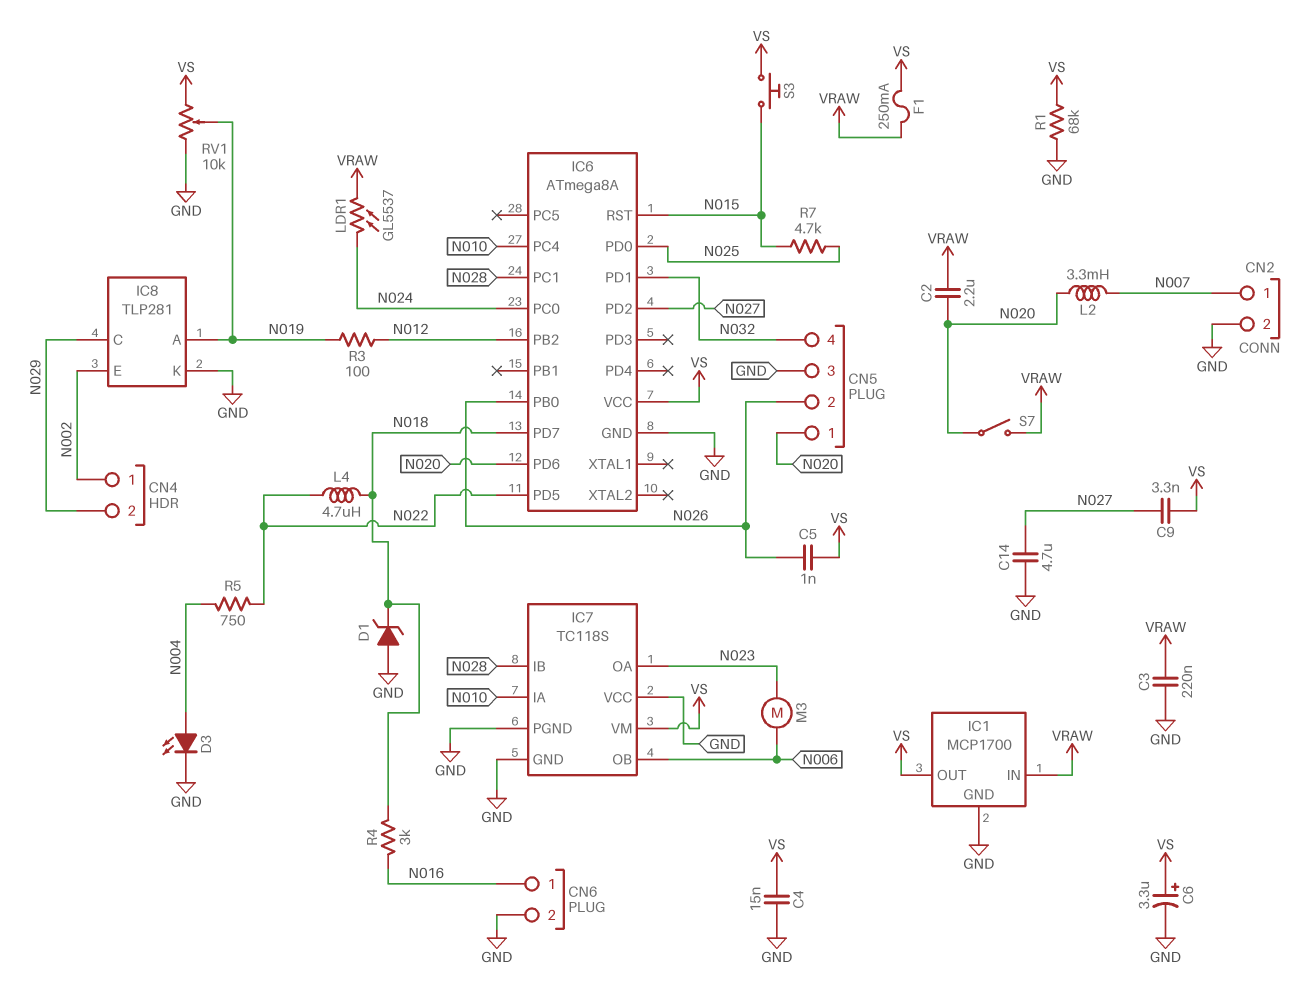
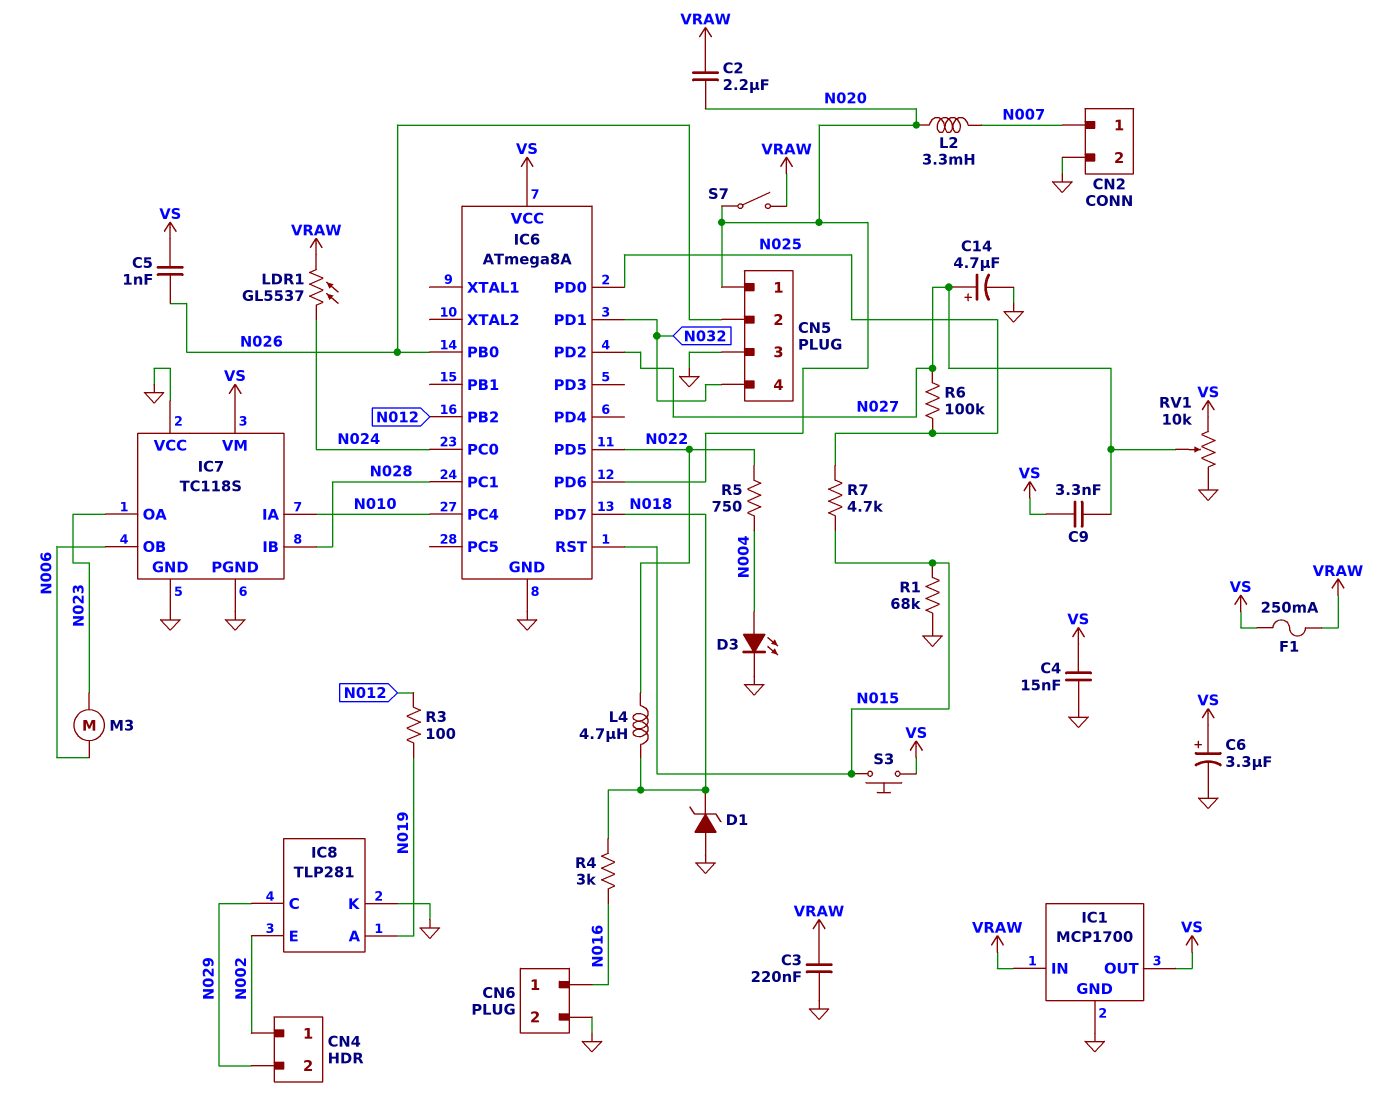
C14: 4.7uF (GND, N027) -> 4.7uF (plus N027, minus GND)
R1: 68k (GND, VS) -> 68k (GND, N015)
R6: none -> 100k (N025, N027)
RV1: 10k (GND, VS, wiper N019) -> 10k (GND, VS, wiper N027)

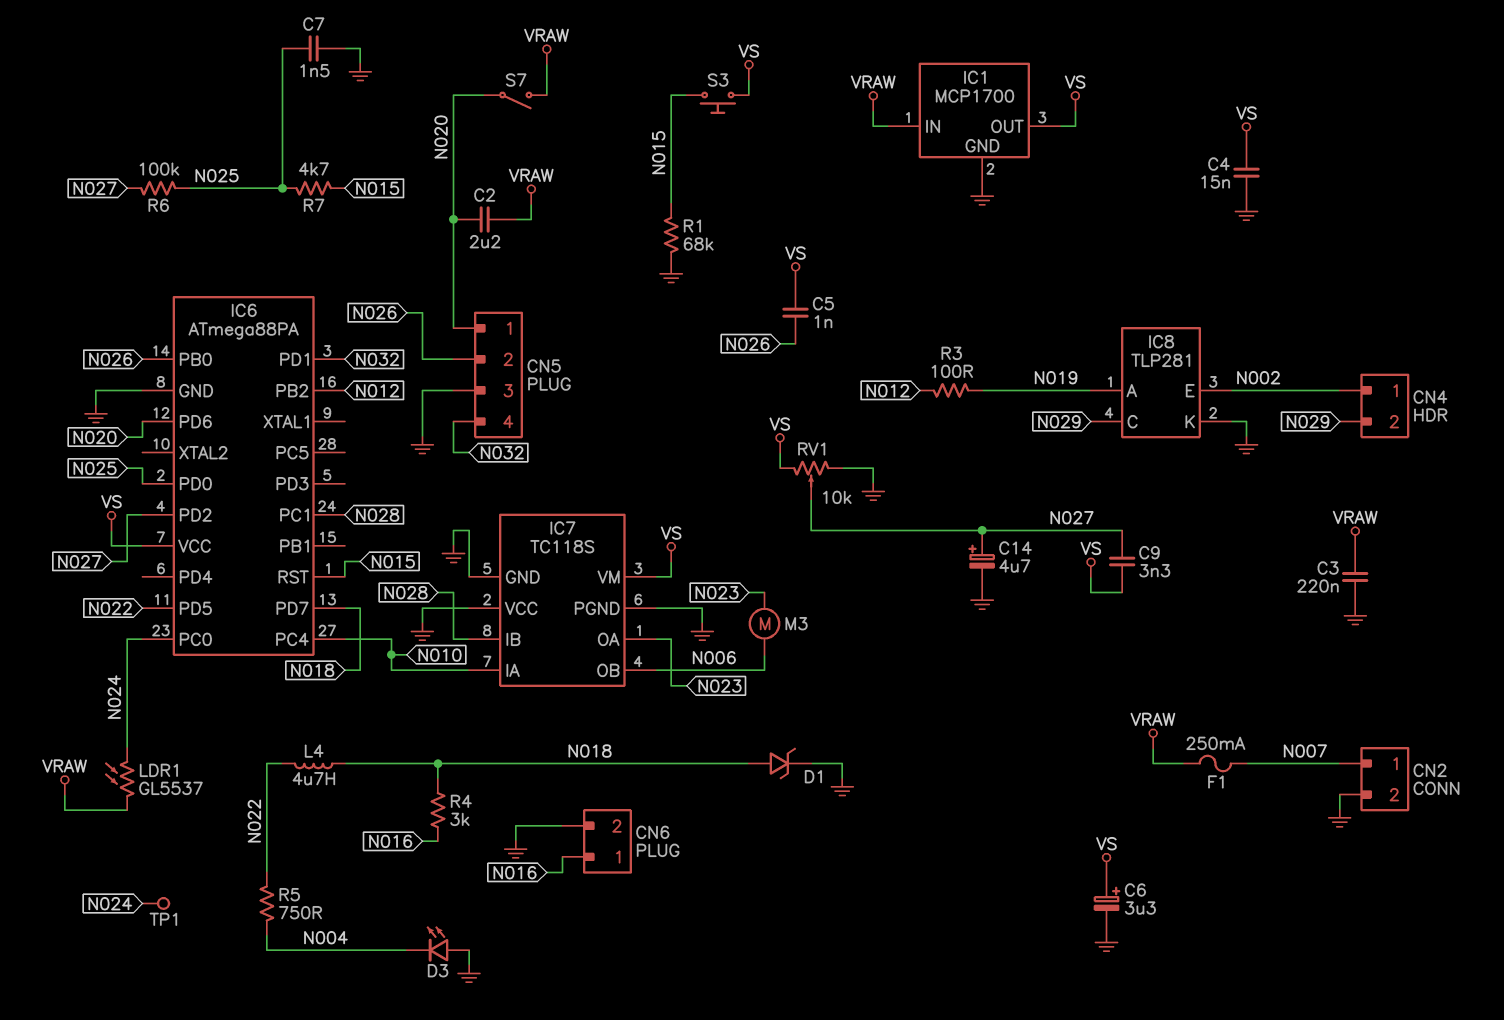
C7: none -> 1.5nF (GND, N025)
D1: zener (A GND, K N018) -> zener (A N018, K GND)
D3: LED (A N004, K GND) -> LED (A GND, K N004)
F1: 250mA (VRAW, VS) -> 250mA (N007, VRAW)
IC6: ATmega8A -> ATmega88PA
L2: 3.3mH (N007, N020) -> none
TP1: none -> test point (N024)

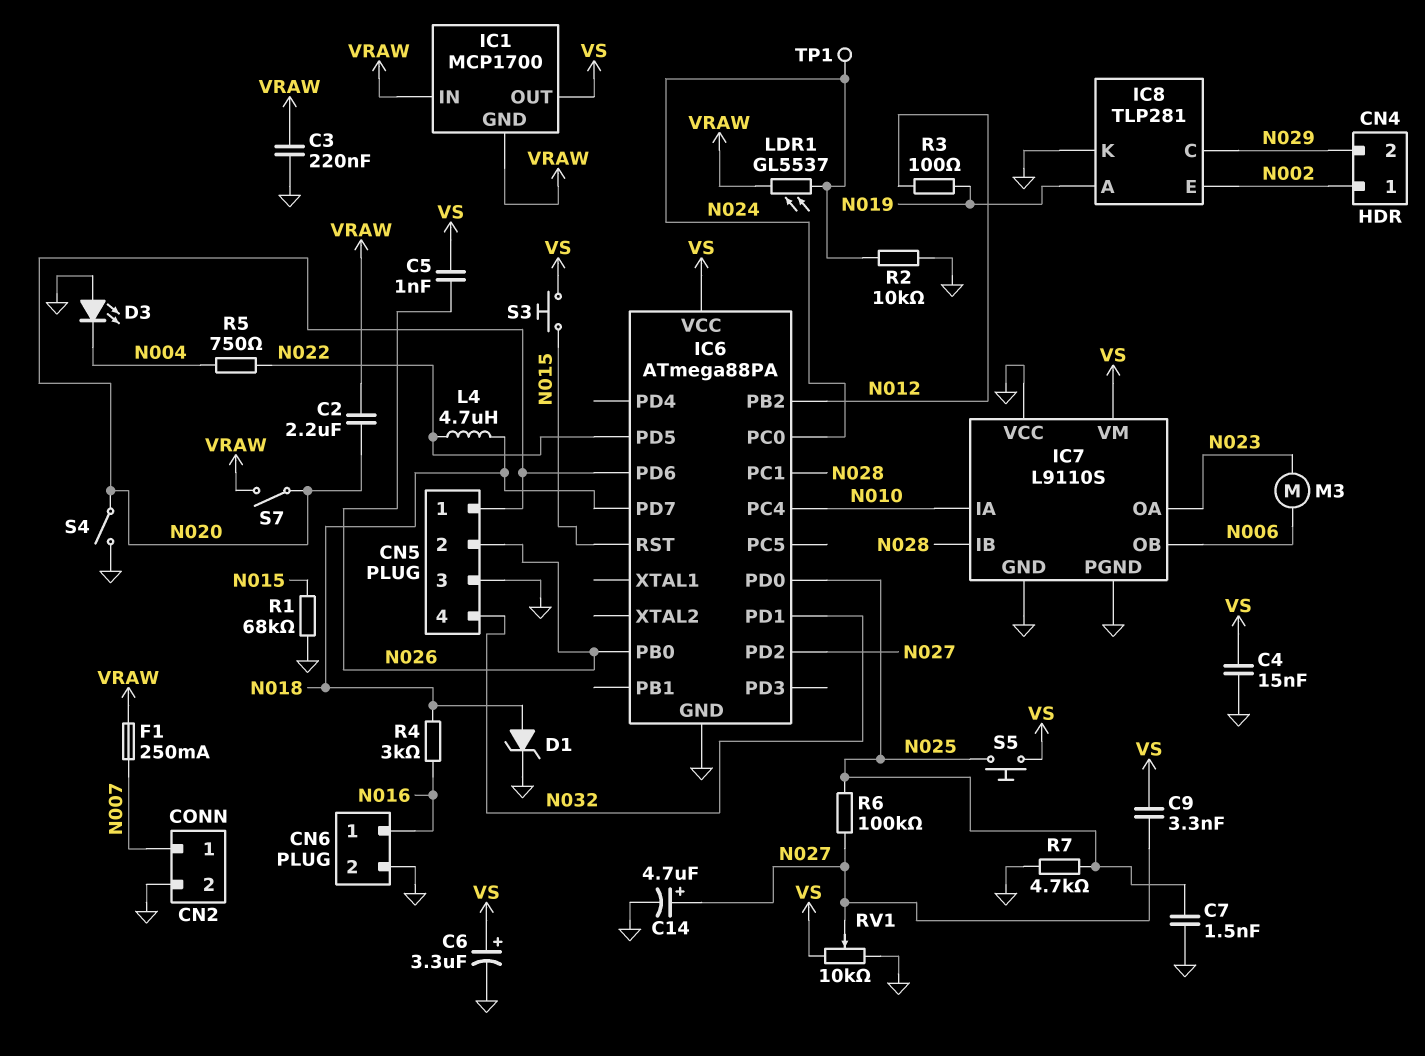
IC1 pin GND: GND -> VRAW
IC7: TC118S -> L9110S
R2: none -> 10k (GND, N024)
R7: 4.7k (N015, N025) -> 4.7k (GND, N025)
S4: none -> switch (GND, N020)
S5: none -> button (N025, VS)

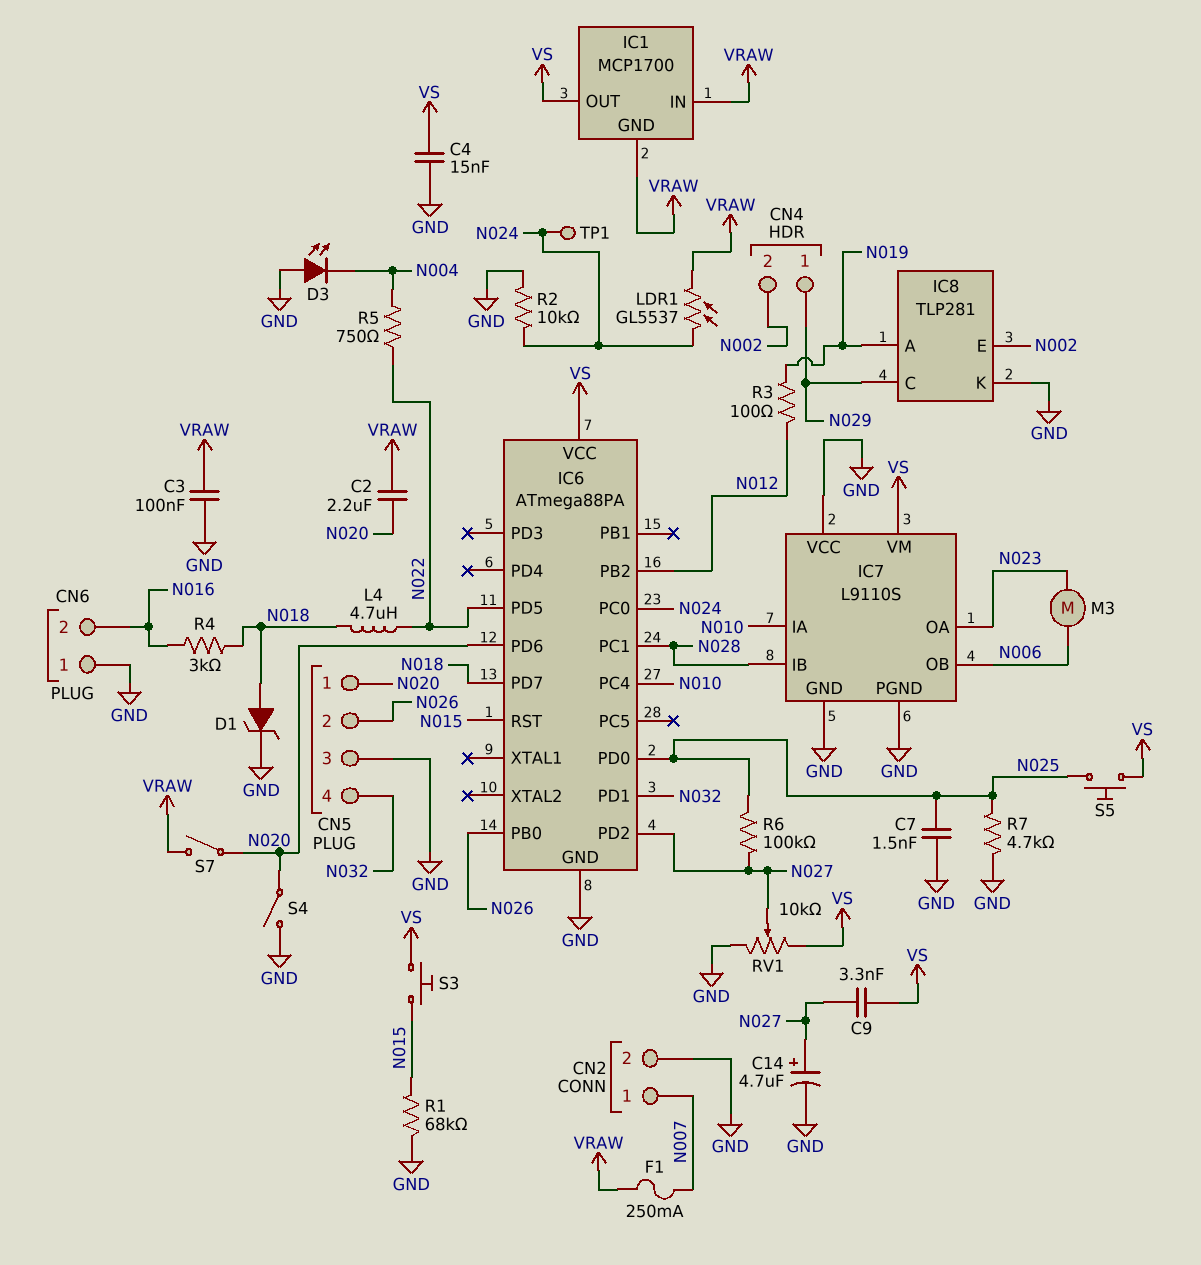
C3: 220nF (GND, VRAW) -> 100nF (GND, VRAW)
C5: 1nF (N026, VS) -> none
C6: 3.3uF (plus VS, minus GND) -> none
CN4 pin 1: N002 -> N029
CN4 pin 2: N029 -> N002
CN6 pin 1: N016 -> GND
CN6 pin 2: GND -> N016

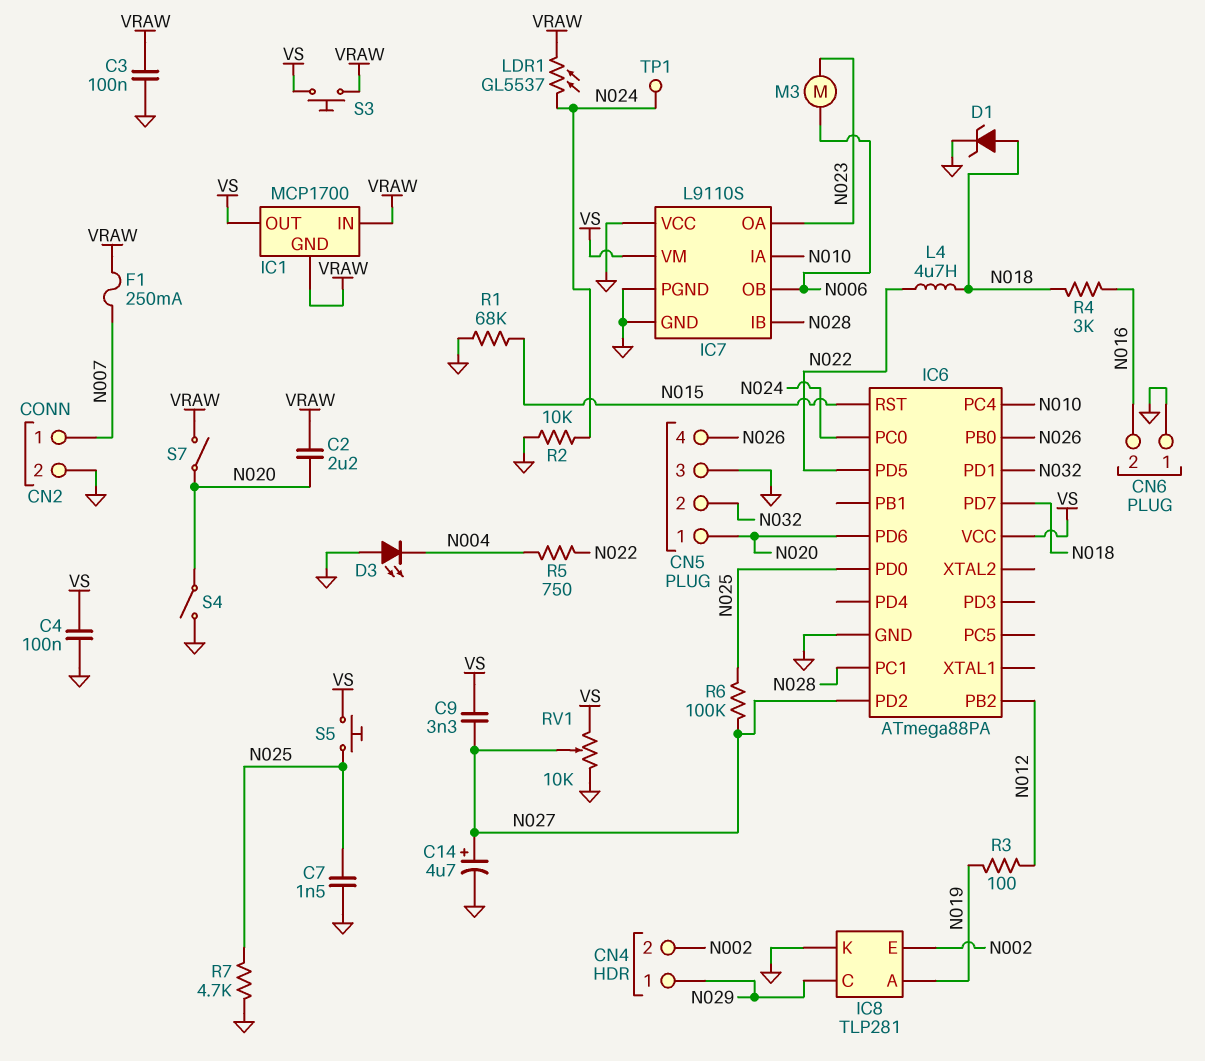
C4: 15nF (GND, VS) -> 100nF (GND, VS)
CN5 pin 2: N026 -> N032
CN5 pin 4: N032 -> N026
S3: button (N015, VS) -> button (VRAW, VS)

